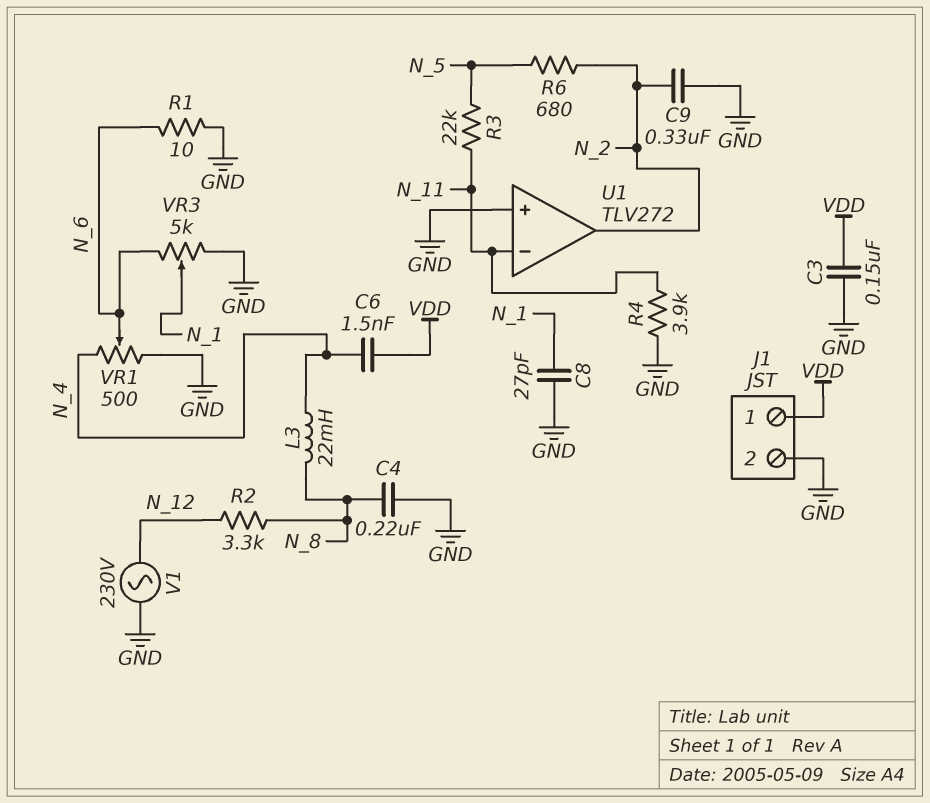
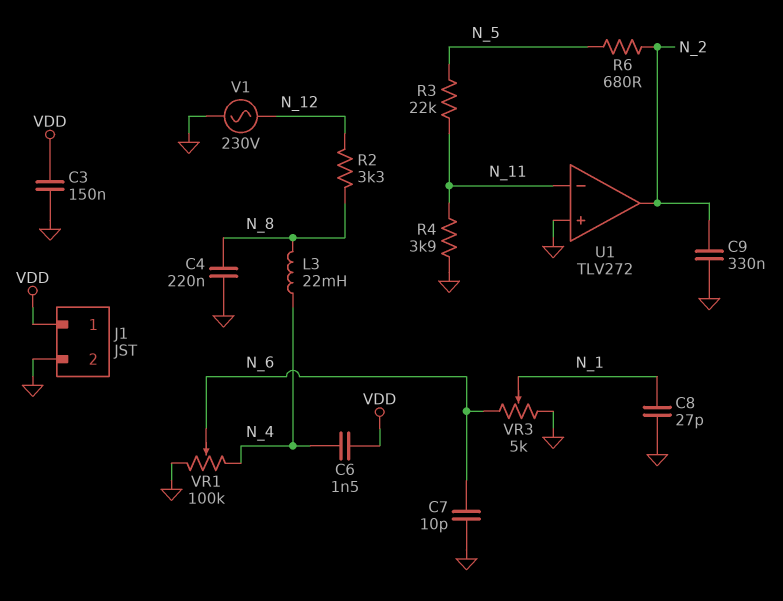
C7: none -> 10pF (GND, N_6)
R1: 10 (GND, N_6) -> none
VR1: 500 (GND, N_4, wiper N_6) -> 100k (GND, N_4, wiper N_6)

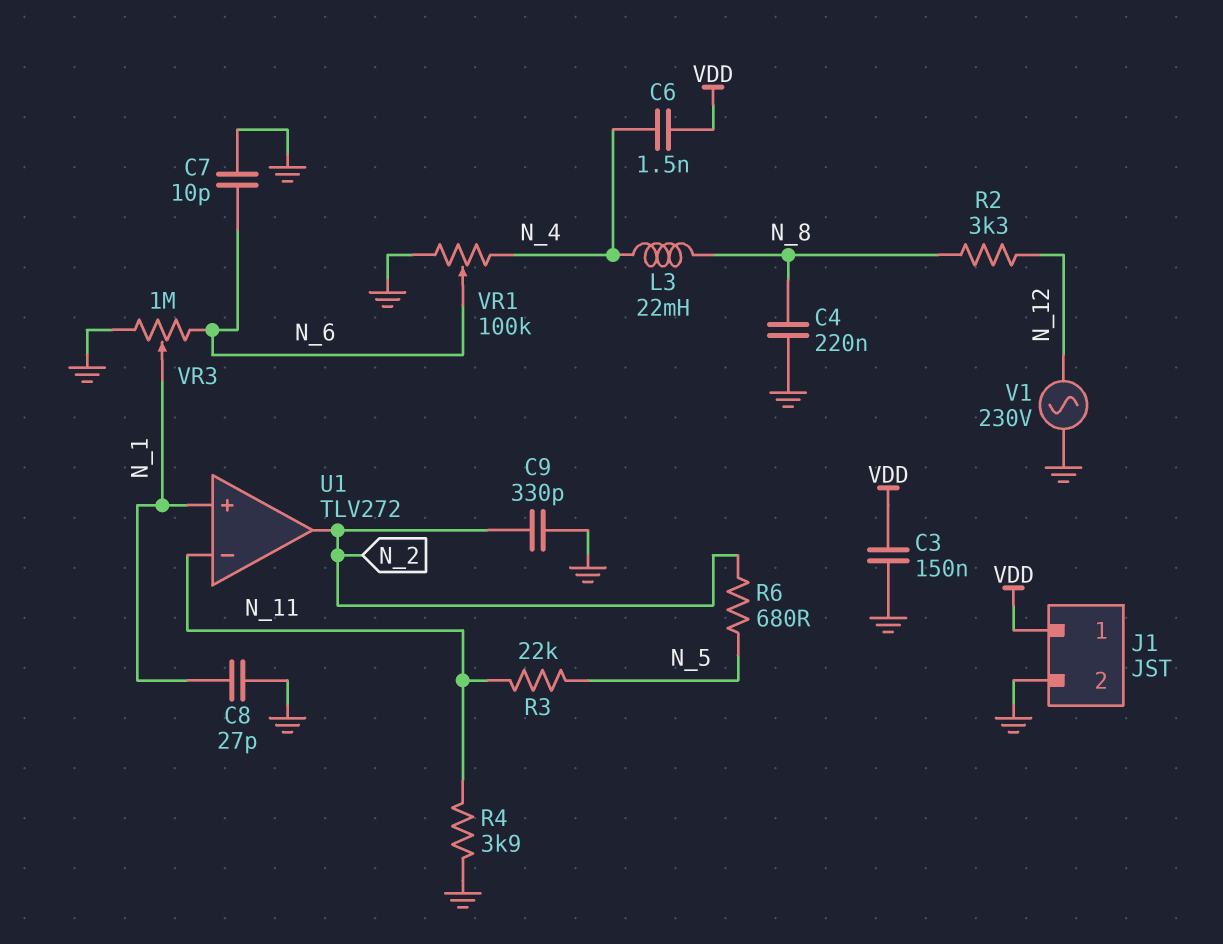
C9: 330nF (GND, N_2) -> 330pF (GND, N_2)
U1 pin in+: GND -> N_1
VR3: 5k (GND, N_6, wiper N_1) -> 1M (GND, N_6, wiper N_1)

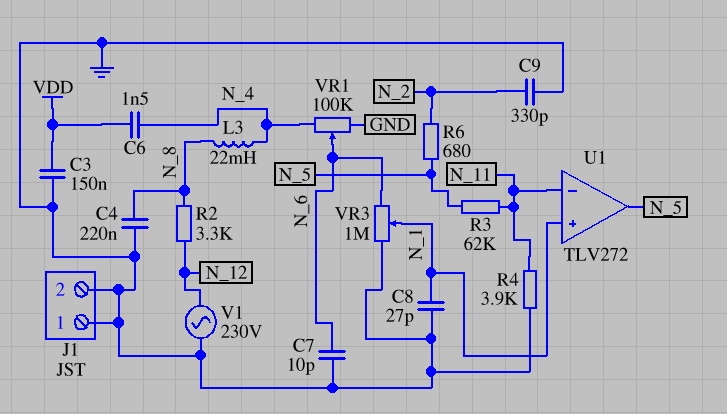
J1 pin 1: VDD -> GND
R3: 22k (N_5, N_11) -> 62k (N_5, N_11)
U1 pin out: N_2 -> N_5

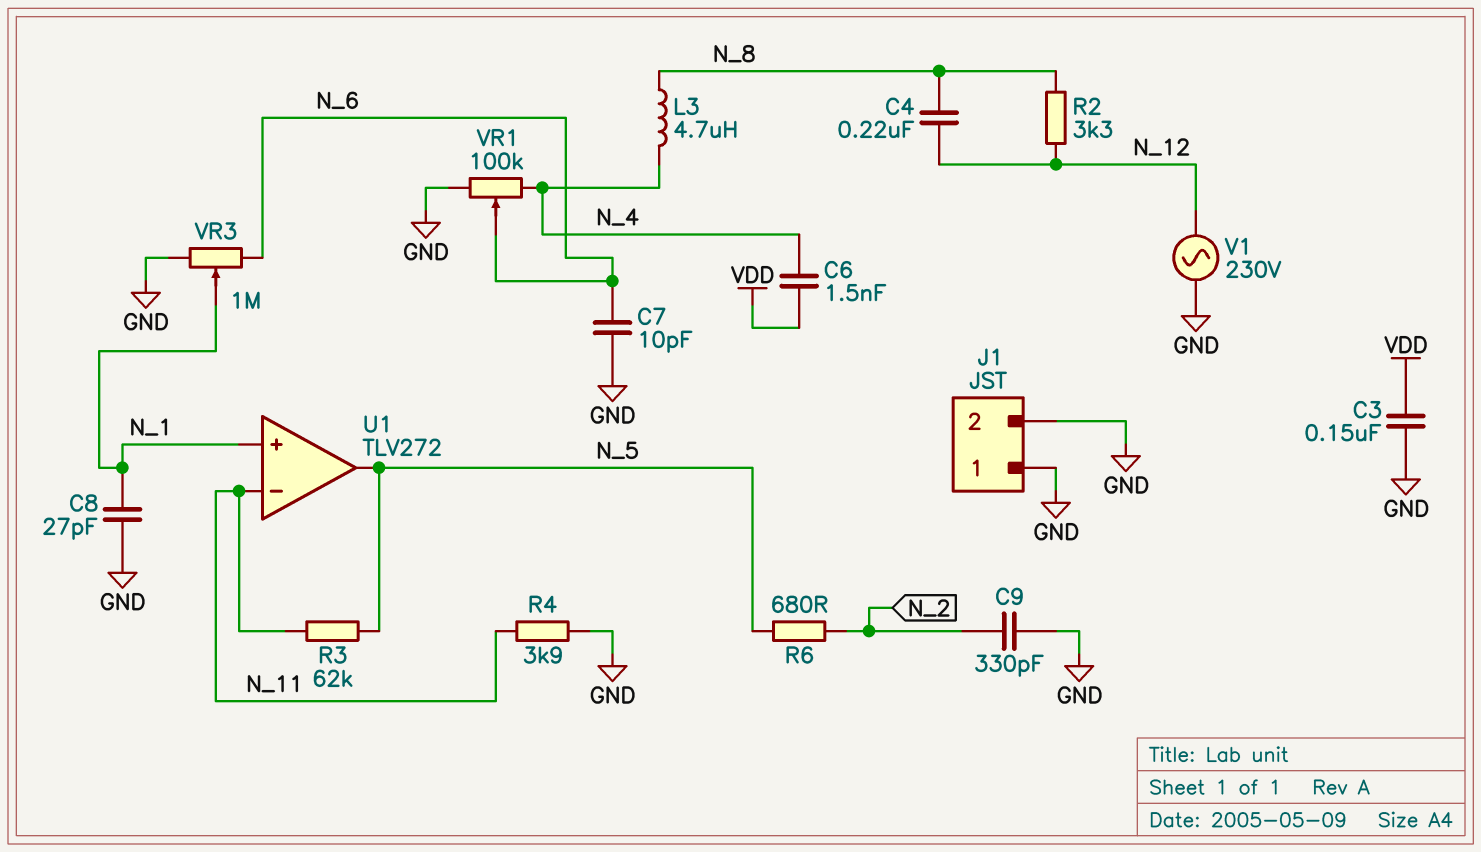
C4: 220nF (GND, N_8) -> 220nF (N_8, N_12)
L3: 22mH (N_4, N_8) -> 4.7uH (N_4, N_8)

